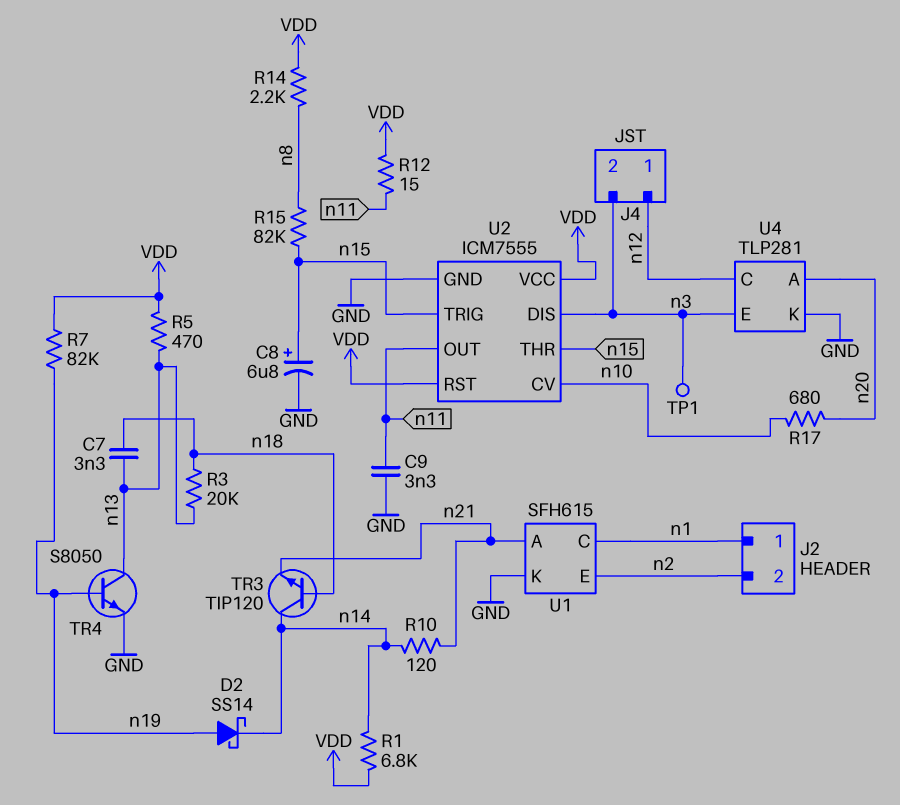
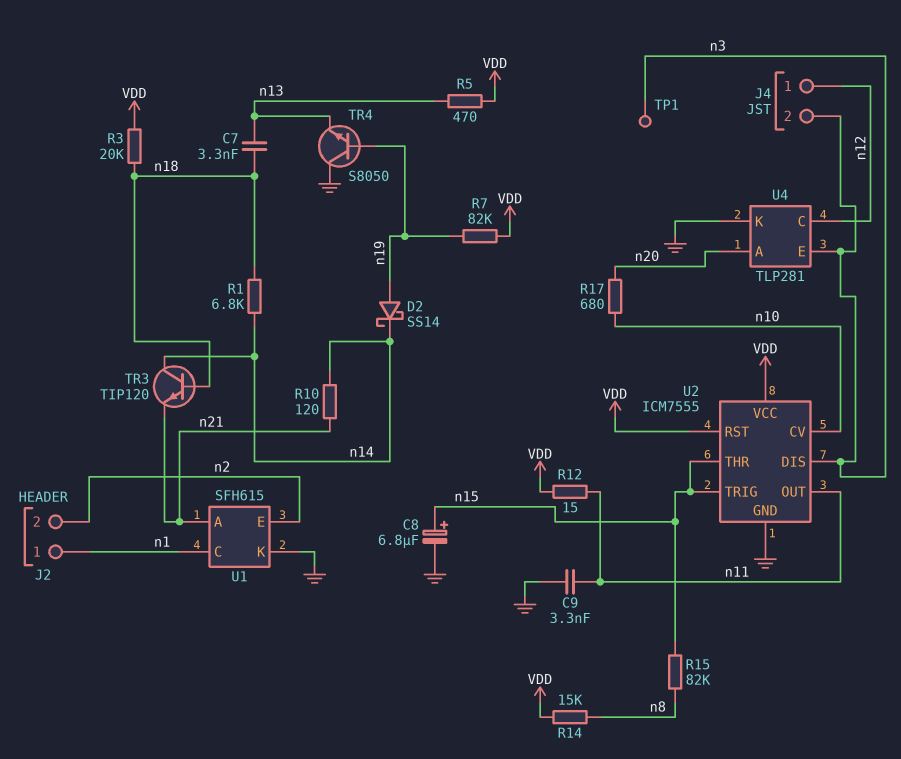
R1: 6.8k (VDD, n14) -> 6.8k (n14, n18)
R3: 20k (n13, n18) -> 20k (VDD, n18)
R14: 2.2k (VDD, n8) -> 15k (VDD, n8)
TR4: NPN S8050 (B n19, C n13, E GND) -> NPN S8050 (B n19, C GND, E n13)

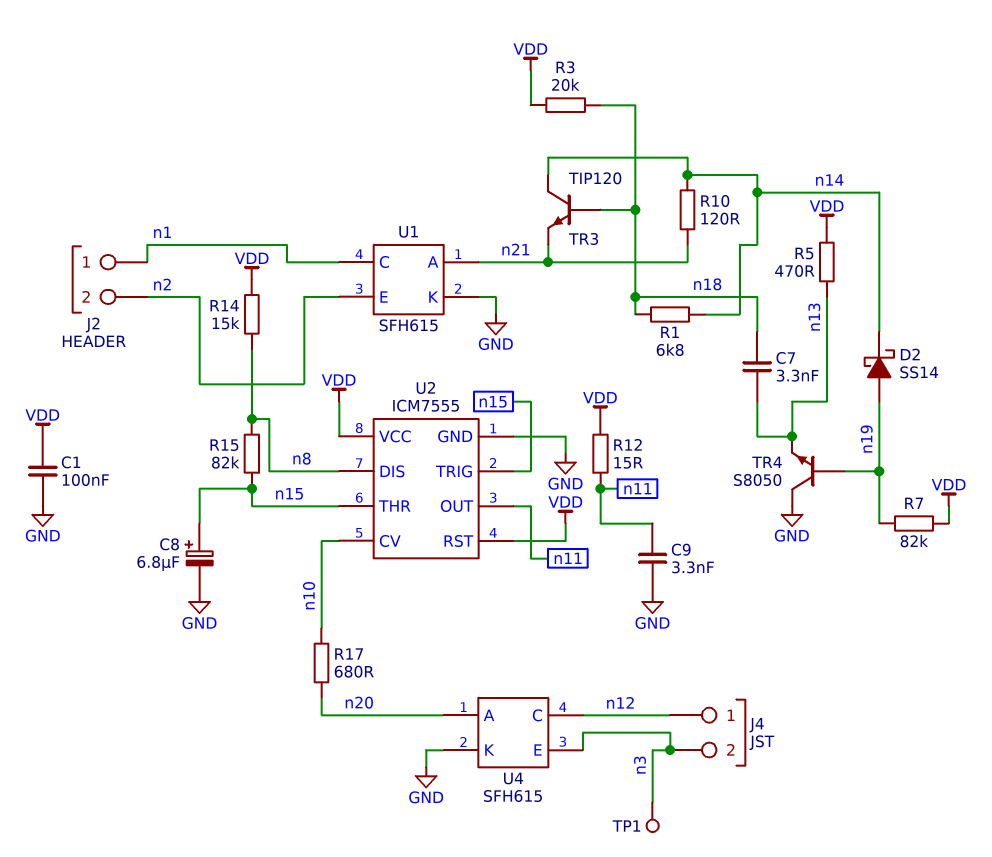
C1: none -> 100nF (GND, VDD)
U2 pin DIS: n3 -> n8
U4: TLP281 -> SFH615

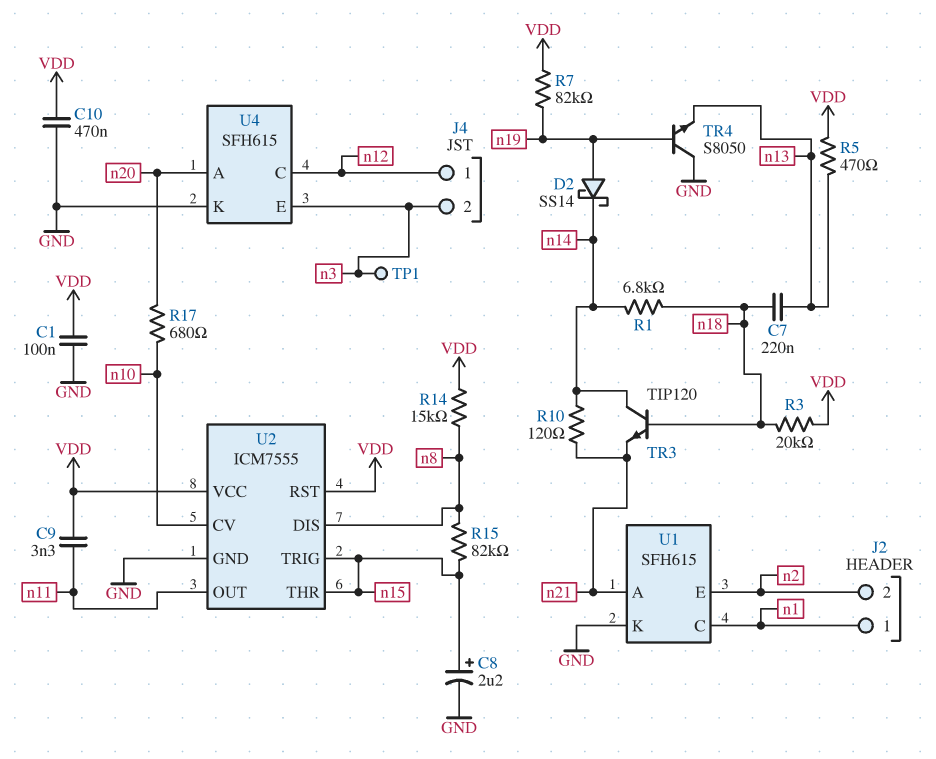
C7: 3.3nF (n13, n18) -> 220nF (n13, n18)
C8: 6.8uF (plus n15, minus GND) -> 2.2uF (plus n15, minus GND)
C9: 3.3nF (GND, n11) -> 3.3nF (VDD, n11)
C10: none -> 470nF (GND, VDD)
R12: 15 (VDD, n11) -> none

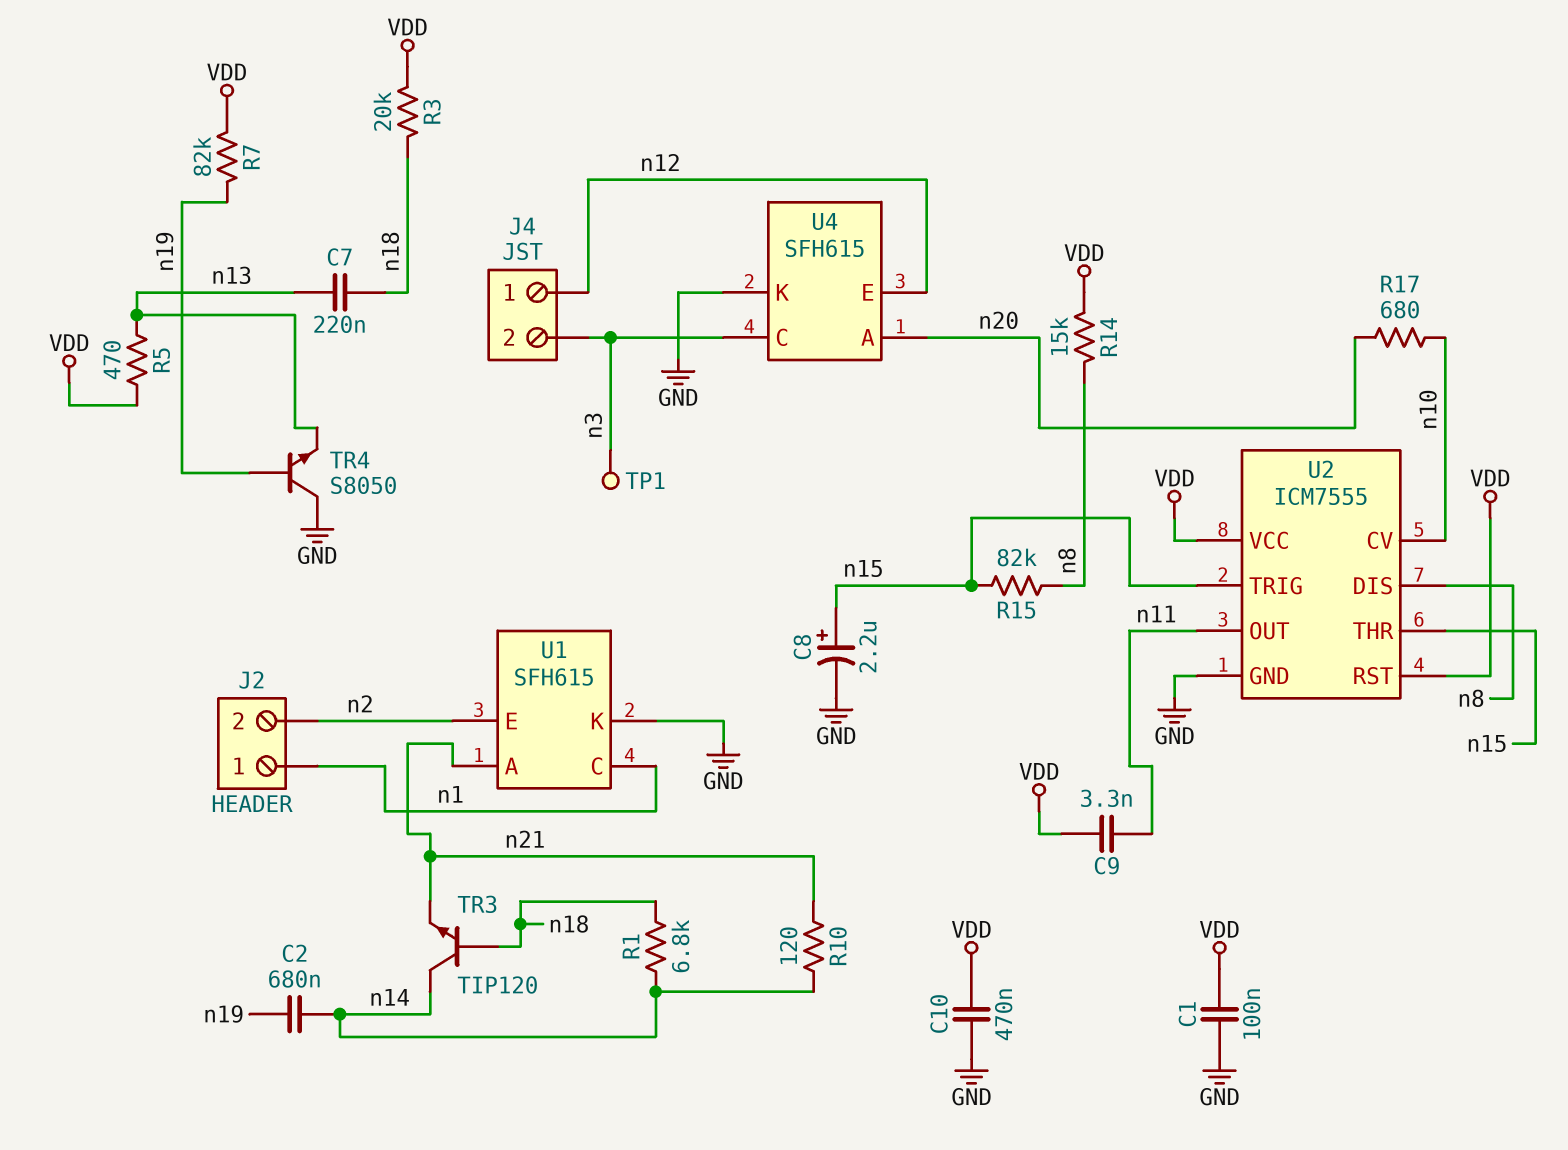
C2: none -> 680nF (n14, n19)
D2: schottky SS14 (A n19, K n14) -> none
U4 pin C: n12 -> n3
U4 pin E: n3 -> n12

